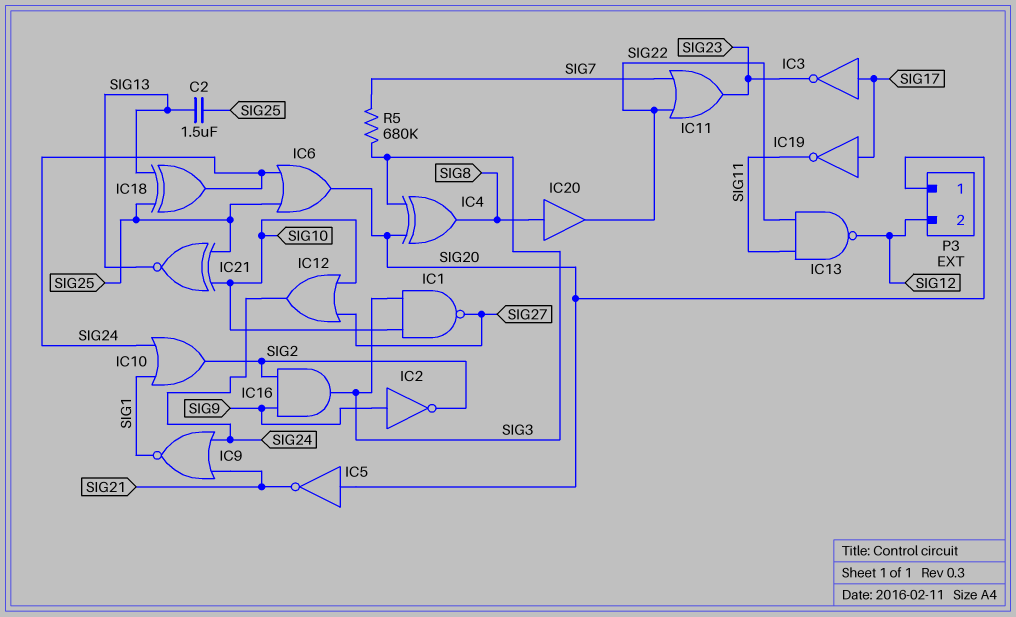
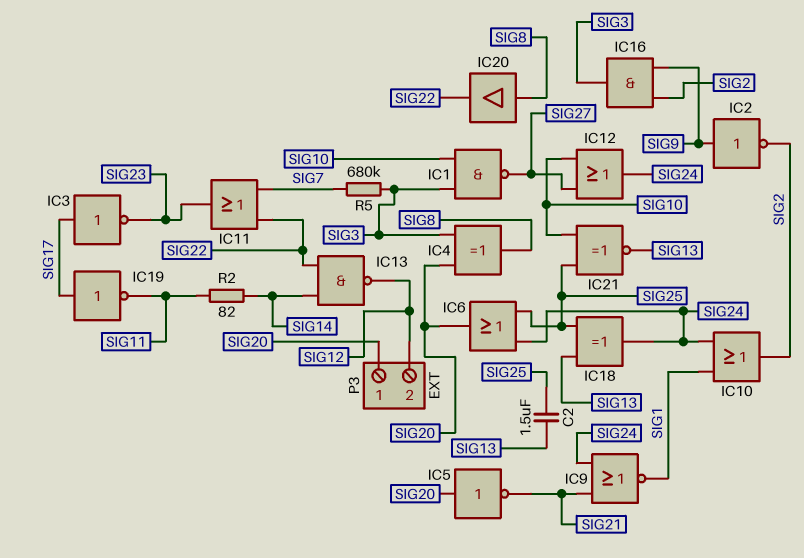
IC13: NAND (in SIG11, in SIG22, out SIG12) -> NAND (in SIG14, in SIG22, out SIG12)
R2: none -> 82 (SIG11, SIG14)

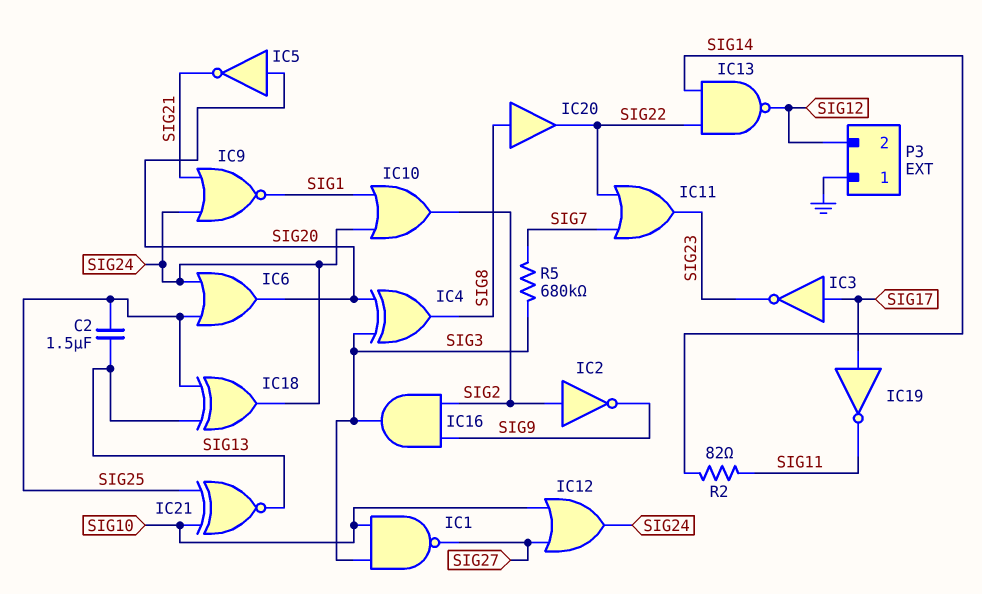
IC2: NOT (in SIG9, out SIG2) -> NOT (in SIG2, out SIG9)
P3 pin 1: SIG20 -> GND

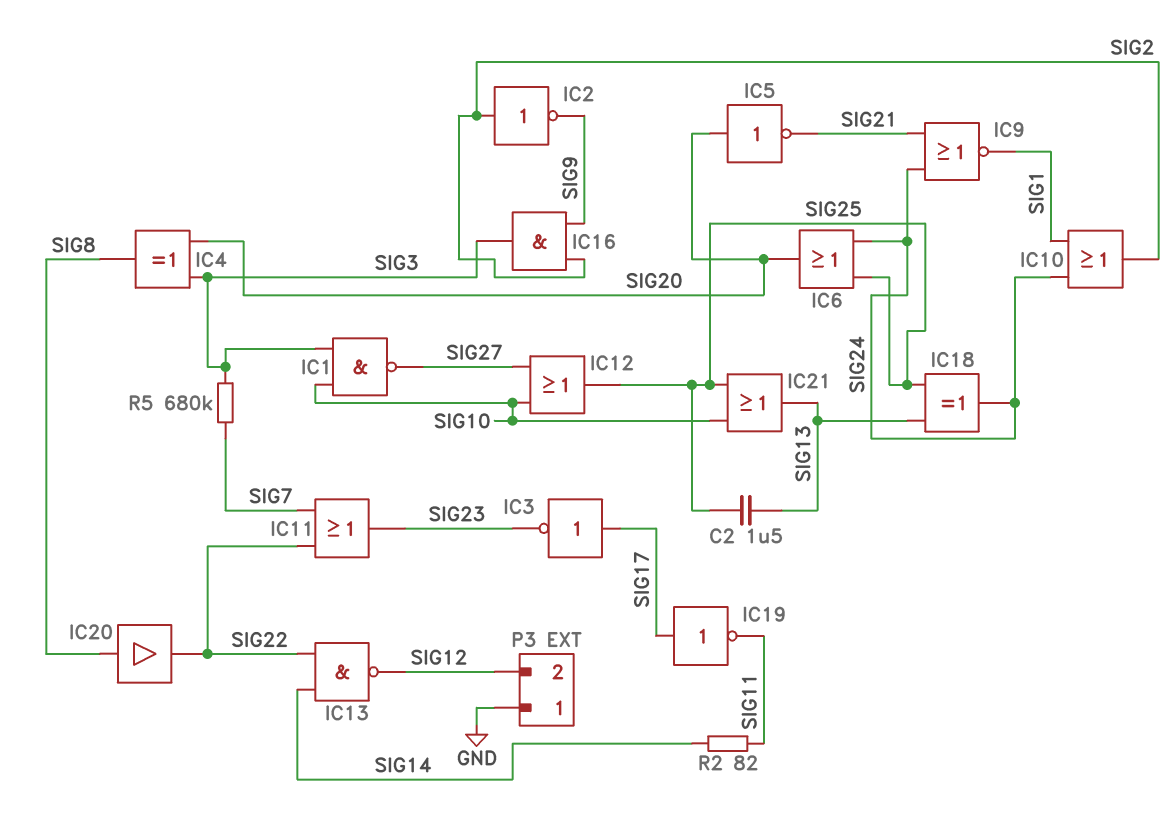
IC12: OR (in SIG10, in SIG27, out SIG24) -> OR (in SIG10, in SIG27, out SIG25)
IC21: XNOR (in SIG10, in SIG25, out SIG13) -> OR (in SIG10, in SIG25, out SIG13)

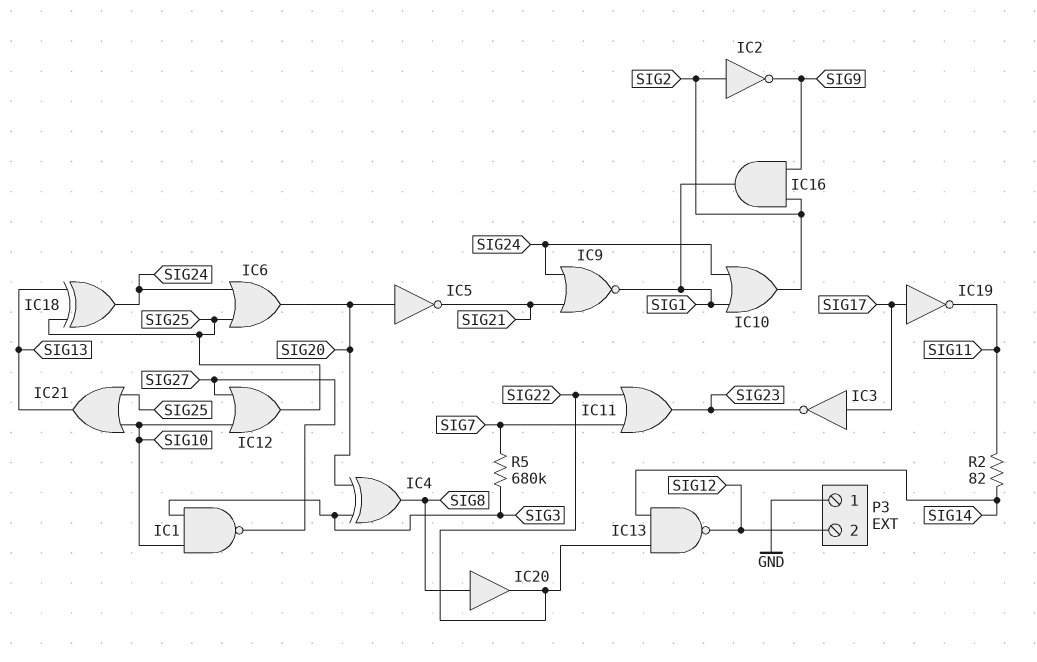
C2: 1.5uF (SIG13, SIG25) -> none
IC16: AND (in SIG2, in SIG9, out SIG3) -> AND (in SIG2, in SIG9, out SIG1)

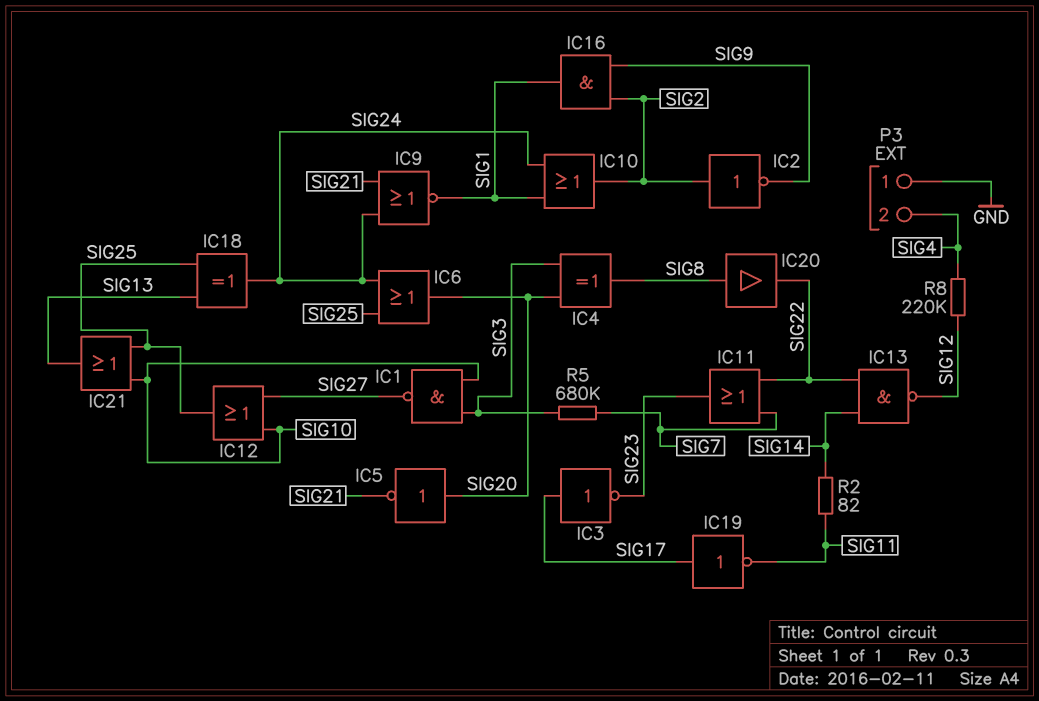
P3 pin 2: SIG12 -> SIG4
R8: none -> 220k (SIG4, SIG12)

